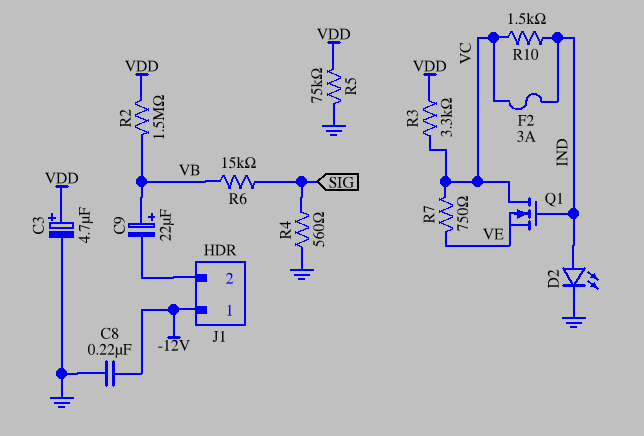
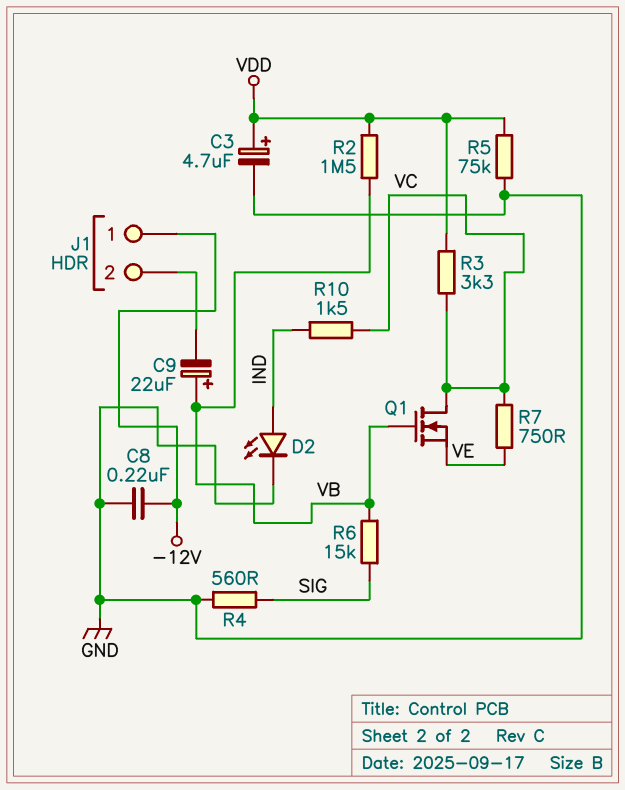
F2: 3A (IND, VC) -> none
Q1: NMOS (G IND, D VC, S VE) -> NMOS (G VB, D VC, S VE)

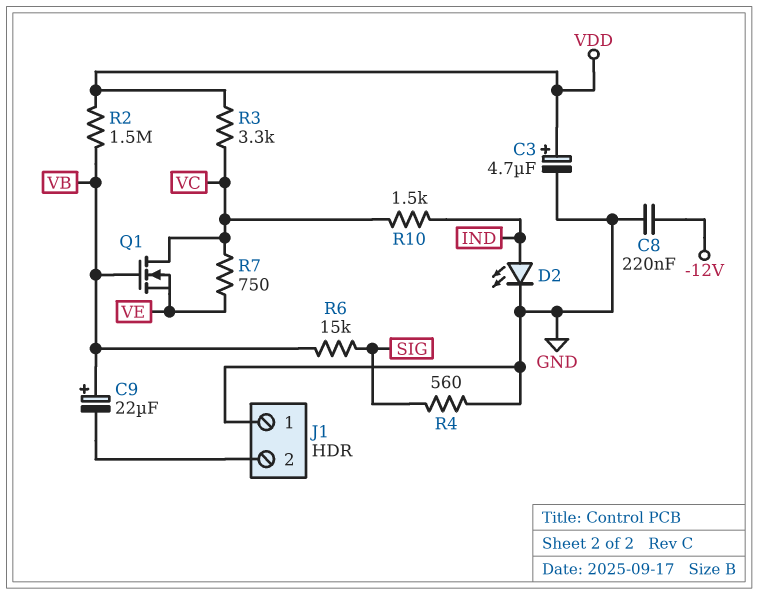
J1 pin 1: -12V -> GND
R5: 75k (GND, VDD) -> none

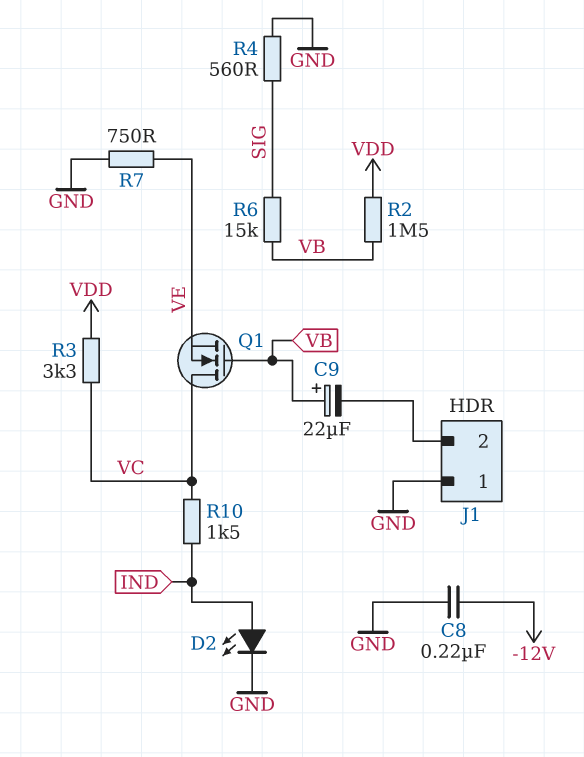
C3: 4.7uF (plus VDD, minus GND) -> none
R7: 750 (VC, VE) -> 750 (GND, VE)

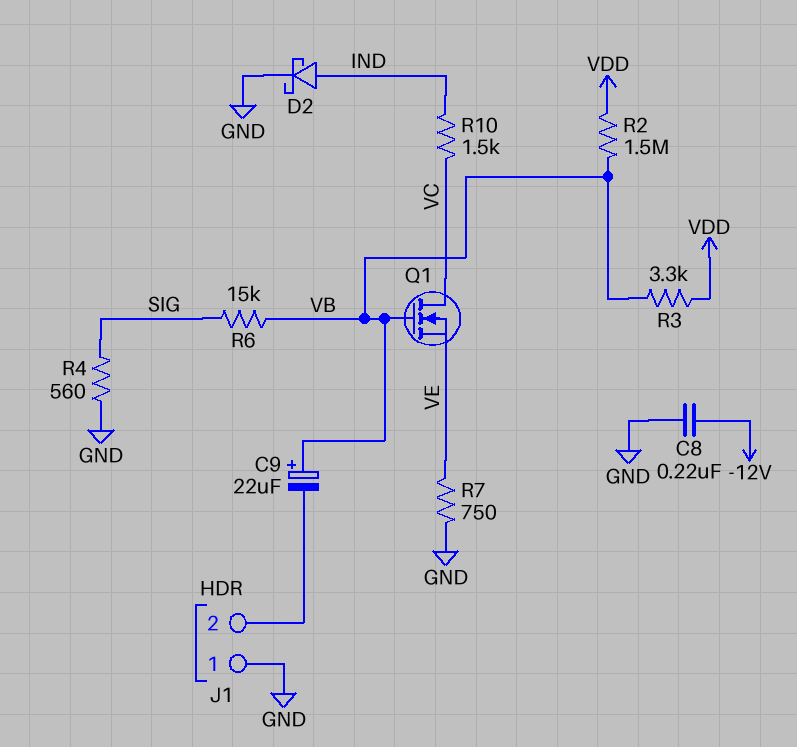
D2: LED (A IND, K GND) -> schottky (A IND, K GND)
R3: 3.3k (VC, VDD) -> 3.3k (VB, VDD)

